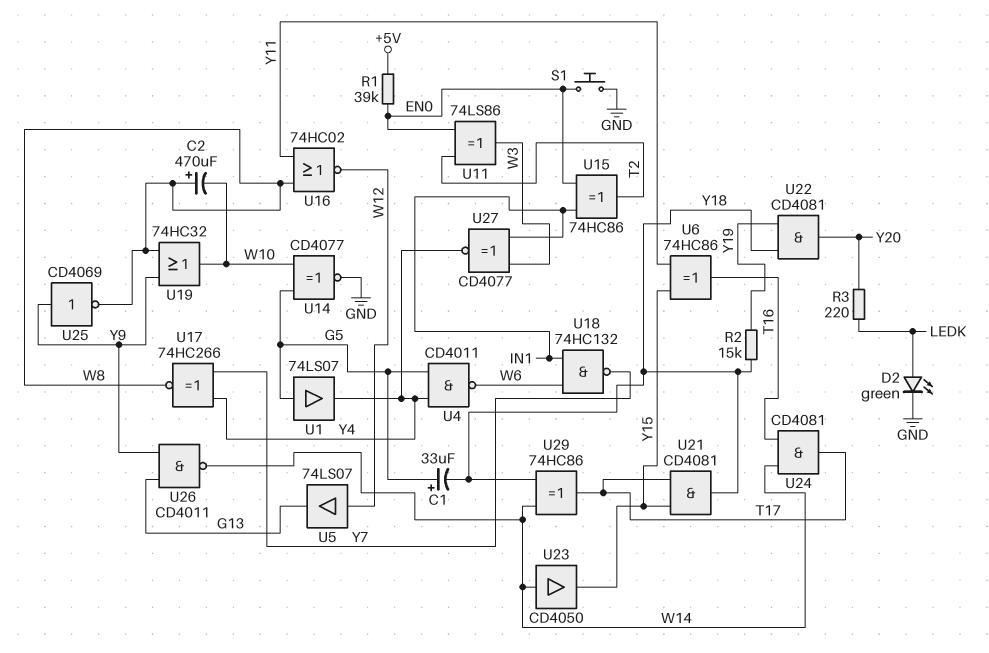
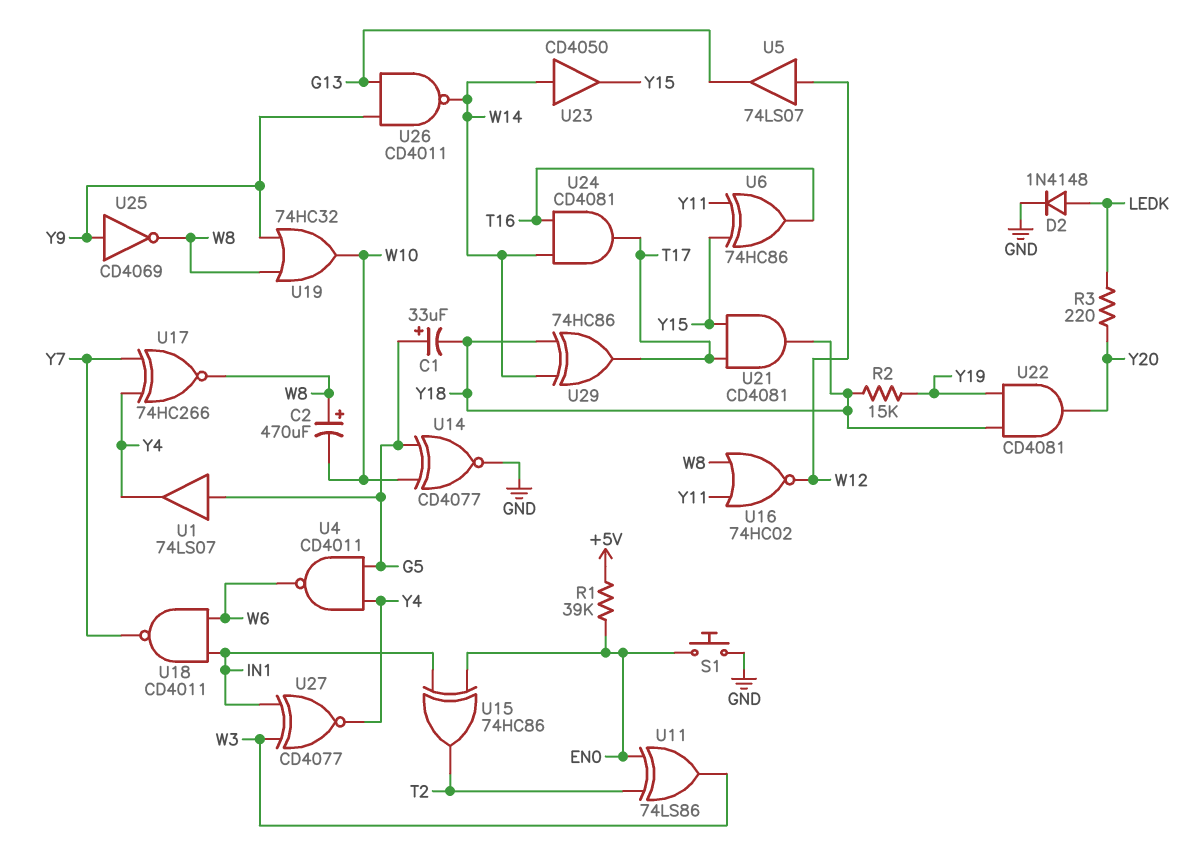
D2: LED green (A LEDK, K GND) -> diode 1N4148 (A LEDK, K GND)
U18: NAND 74HC132 (in IN1, in W6, out Y7) -> NAND CD4011 (in IN1, in W6, out Y7)

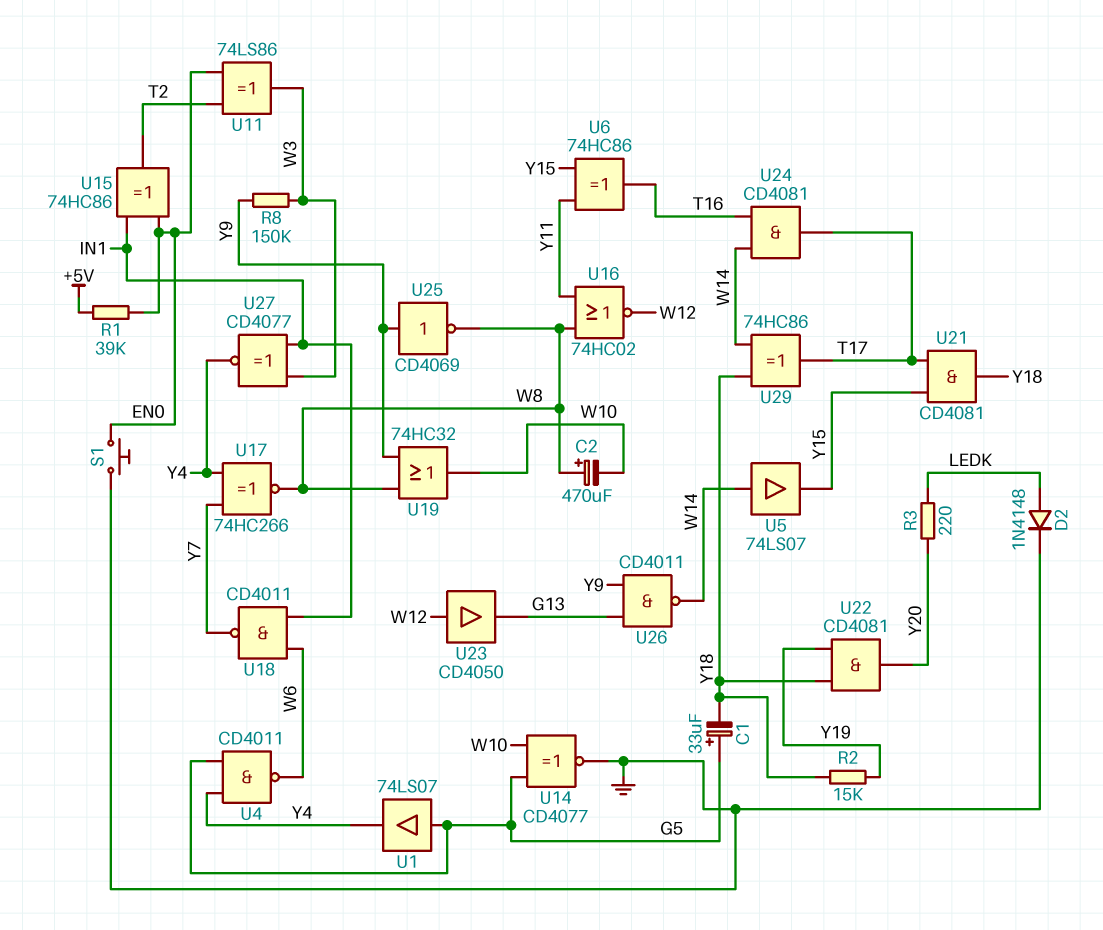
R8: none -> 150k (W3, Y9)
U5: buffer 74LS07 (in W12, out G13) -> buffer 74LS07 (in W14, out Y15)
U23: buffer CD4050 (in W14, out Y15) -> buffer CD4050 (in W12, out G13)

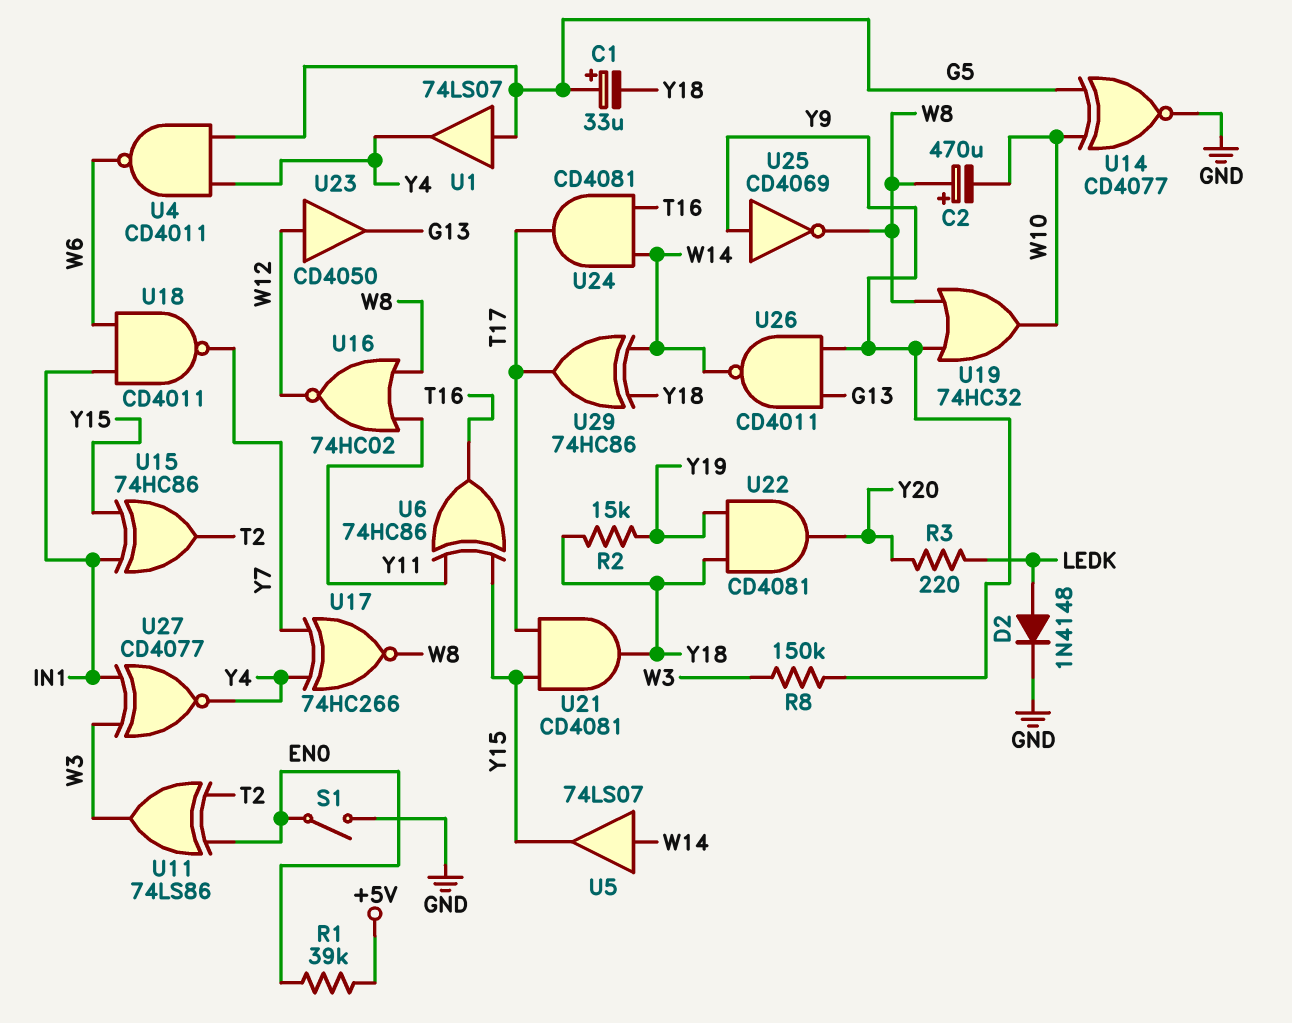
S1: button (EN0, GND) -> switch (EN0, GND)
U15: XOR 74HC86 (in EN0, in IN1, out T2) -> XOR 74HC86 (in IN1, in Y15, out T2)

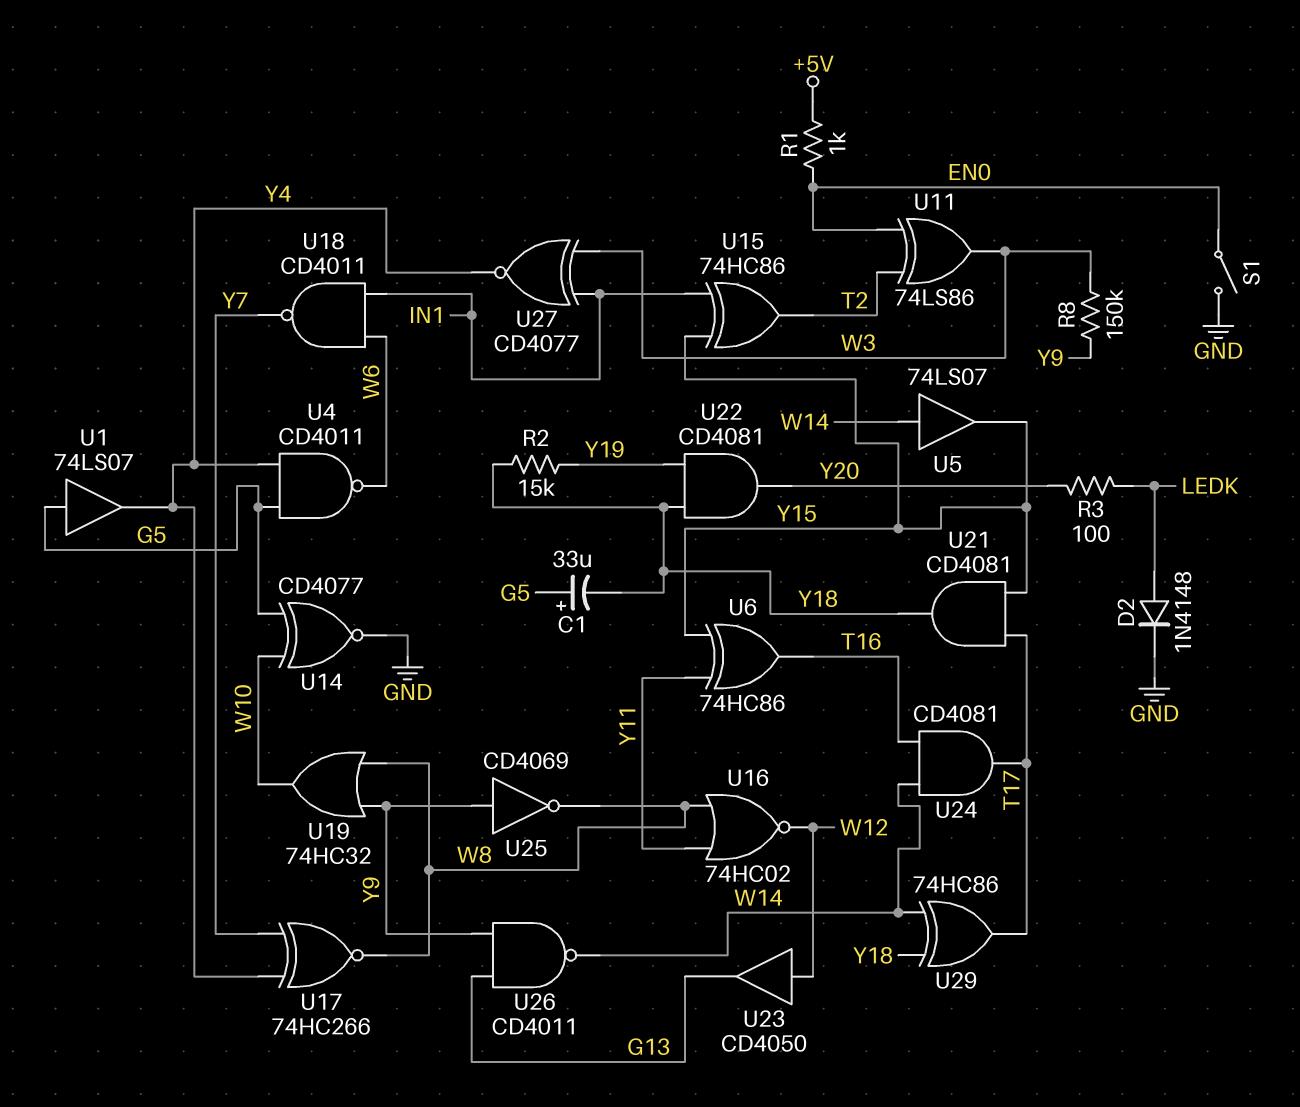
C2: 470uF (plus W8, minus W10) -> none
R1: 39k (+5V, EN0) -> 1k (+5V, EN0)
R3: 220 (LEDK, Y20) -> 100 (LEDK, Y20)

